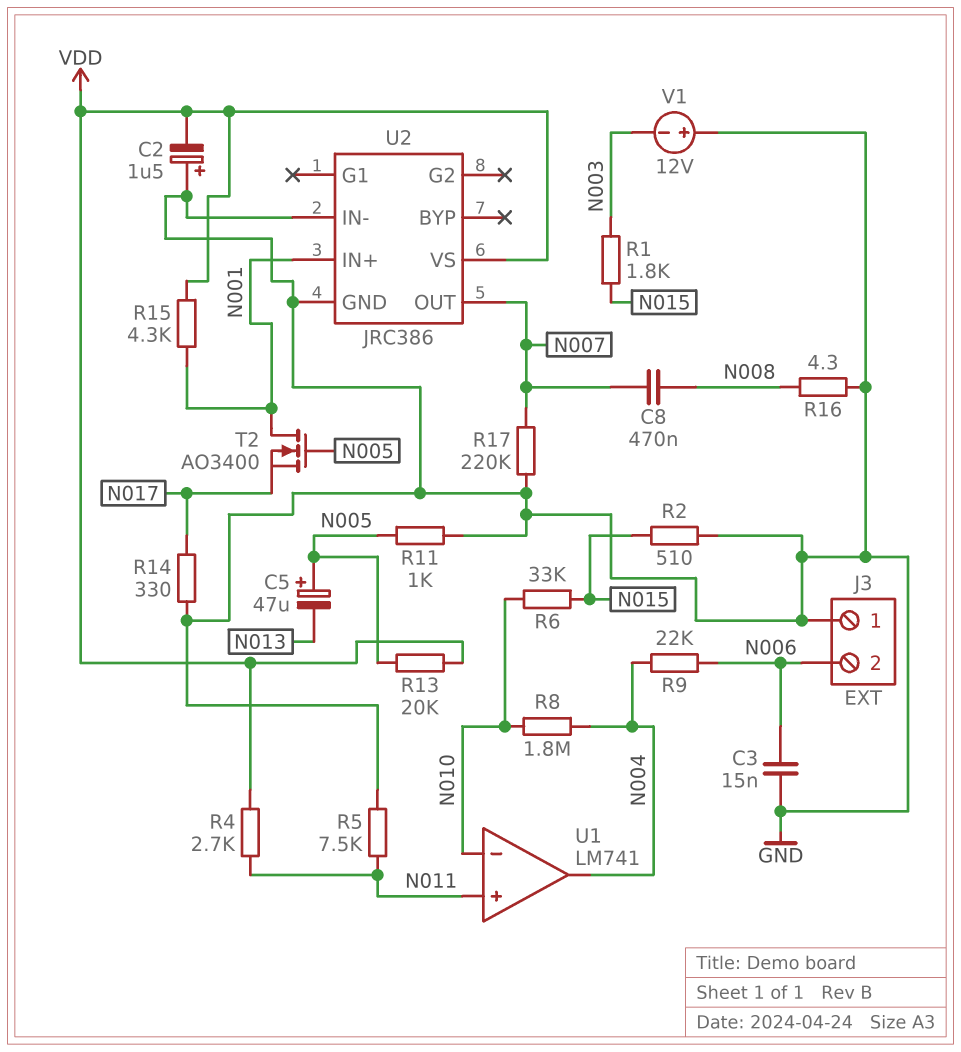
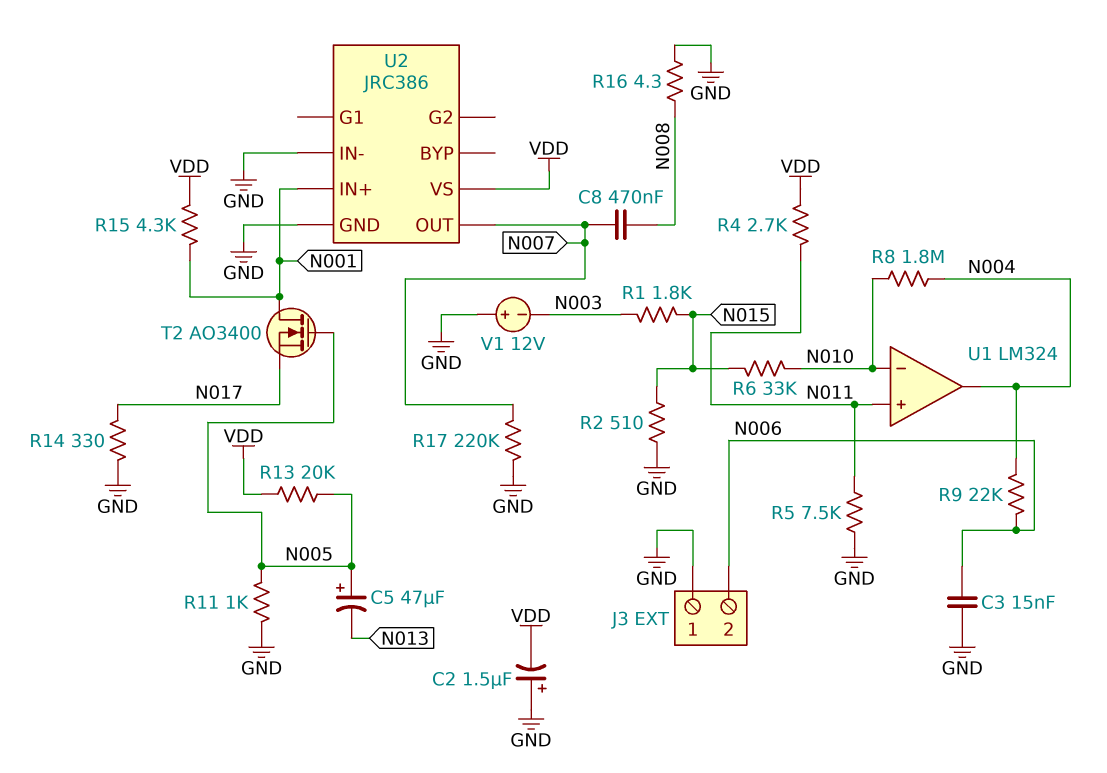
U1: LM741 -> LM324

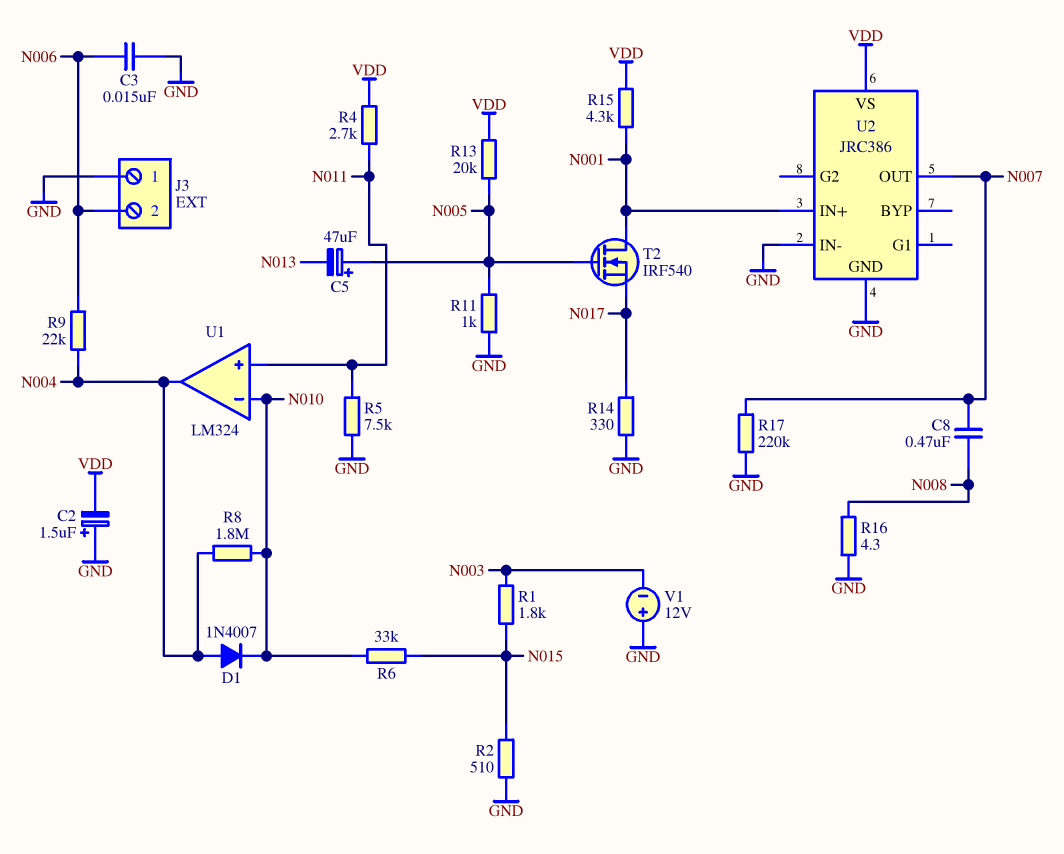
D1: none -> diode 1N4007 (A N004, K N010)
T2: NMOS AO3400 (G N005, D N001, S N017) -> NMOS IRF540 (G N005, D N001, S N017)

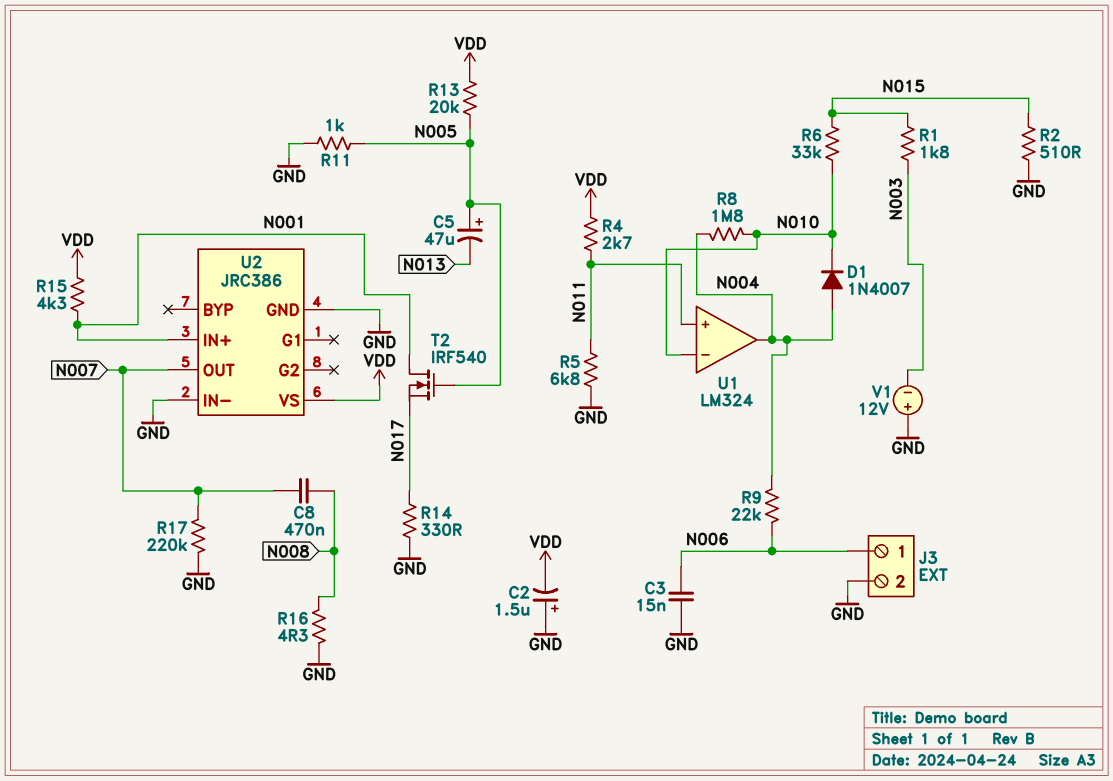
J3 pin 1: GND -> N006
J3 pin 2: N006 -> GND
R5: 7.5k (GND, N011) -> 6.8k (GND, N011)

